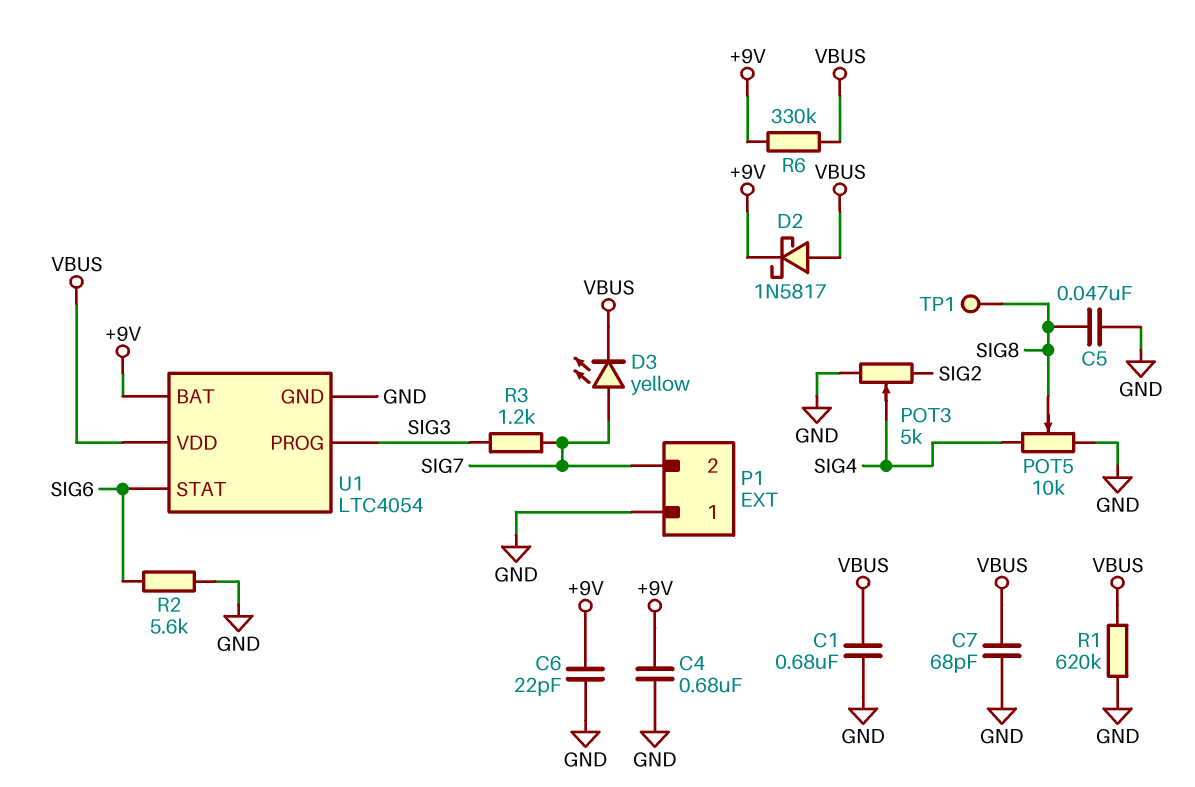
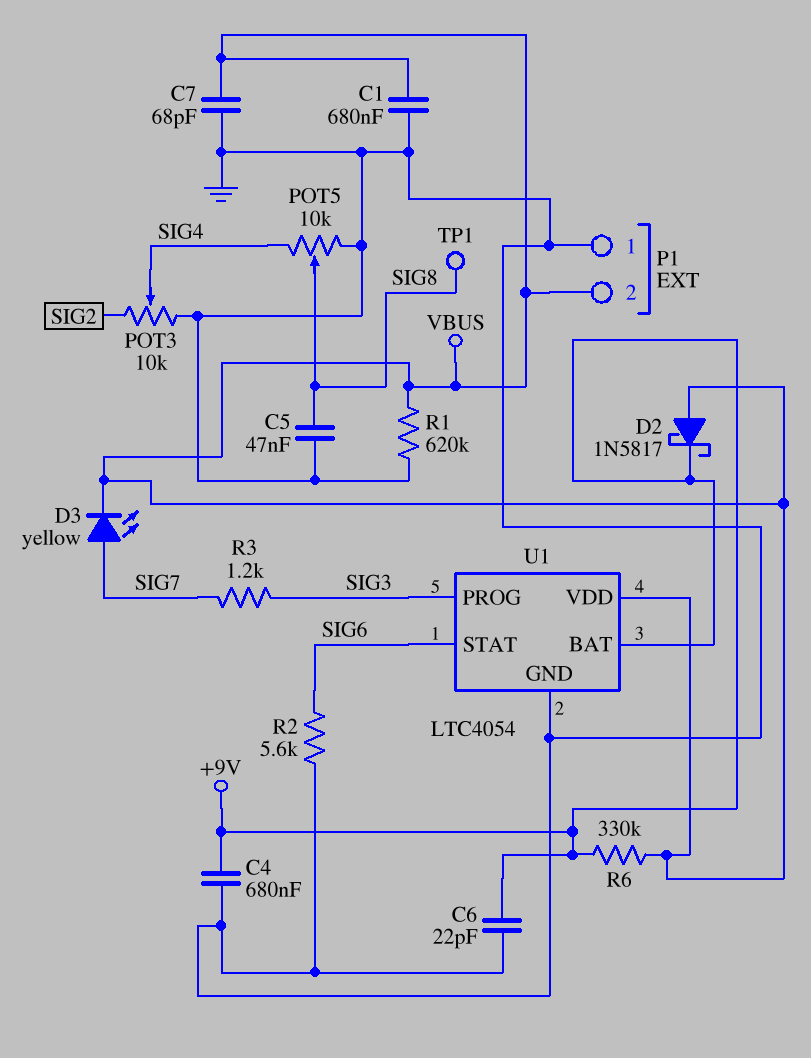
P1 pin 2: SIG7 -> VBUS
POT3: 5k (GND, SIG2, wiper SIG4) -> 10k (GND, SIG2, wiper SIG4)

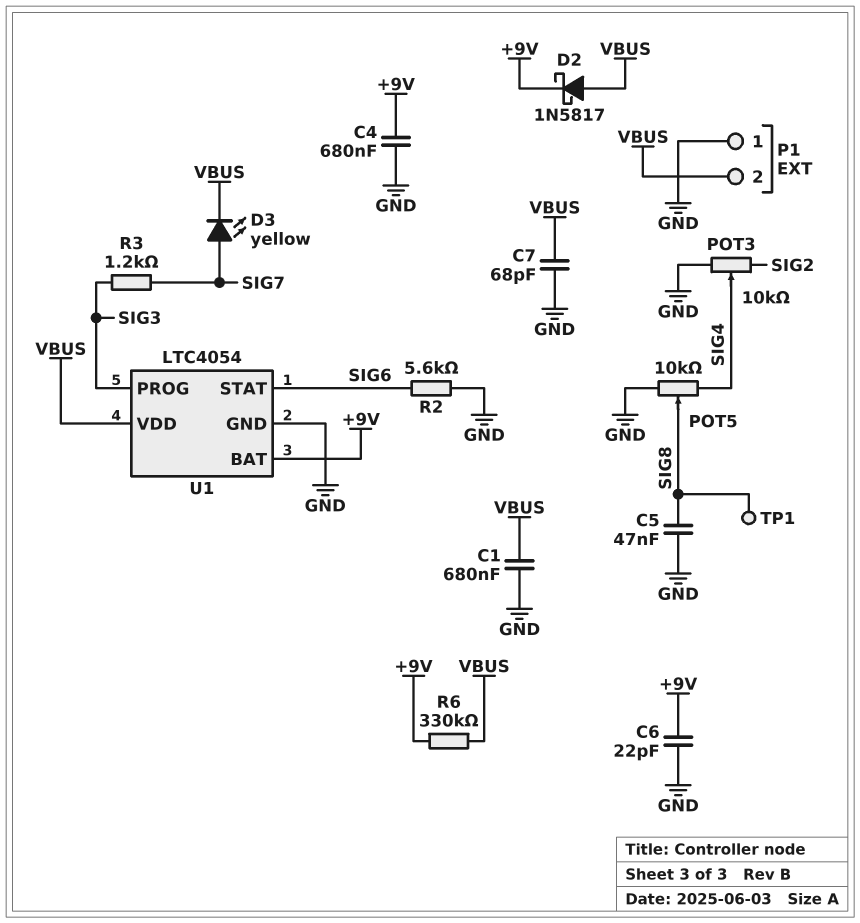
R1: 620k (GND, VBUS) -> none

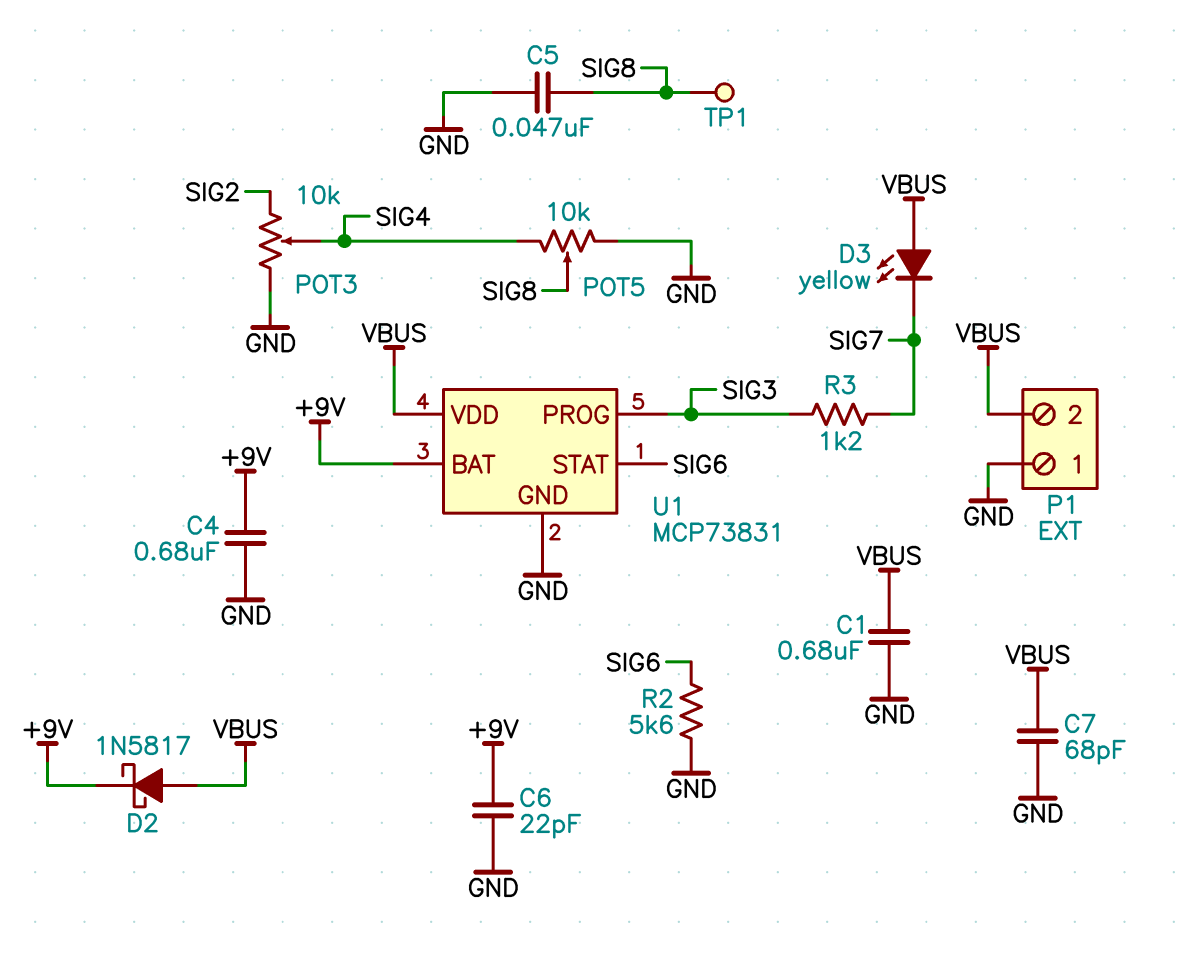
D3: LED yellow (A SIG7, K VBUS) -> LED yellow (A VBUS, K SIG7)
R6: 330k (+9V, VBUS) -> none
U1: LTC4054 -> MCP73831

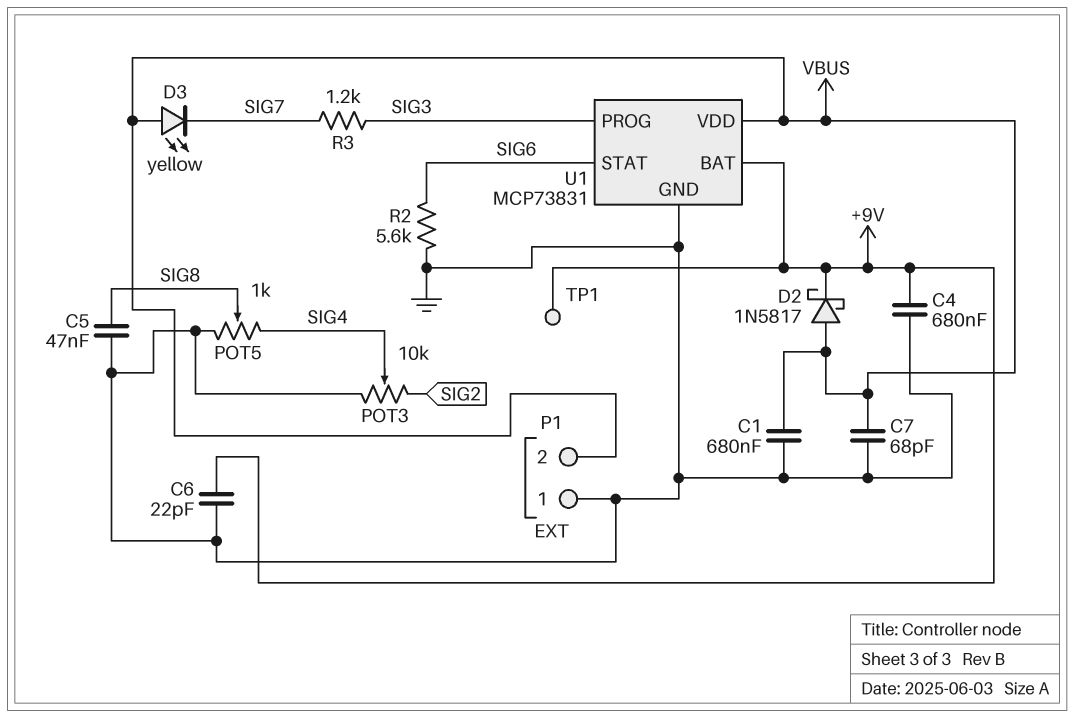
POT5: 10k (GND, SIG4, wiper SIG8) -> 1k (GND, SIG4, wiper SIG8)
TP1: test point (SIG8) -> test point (+9V)

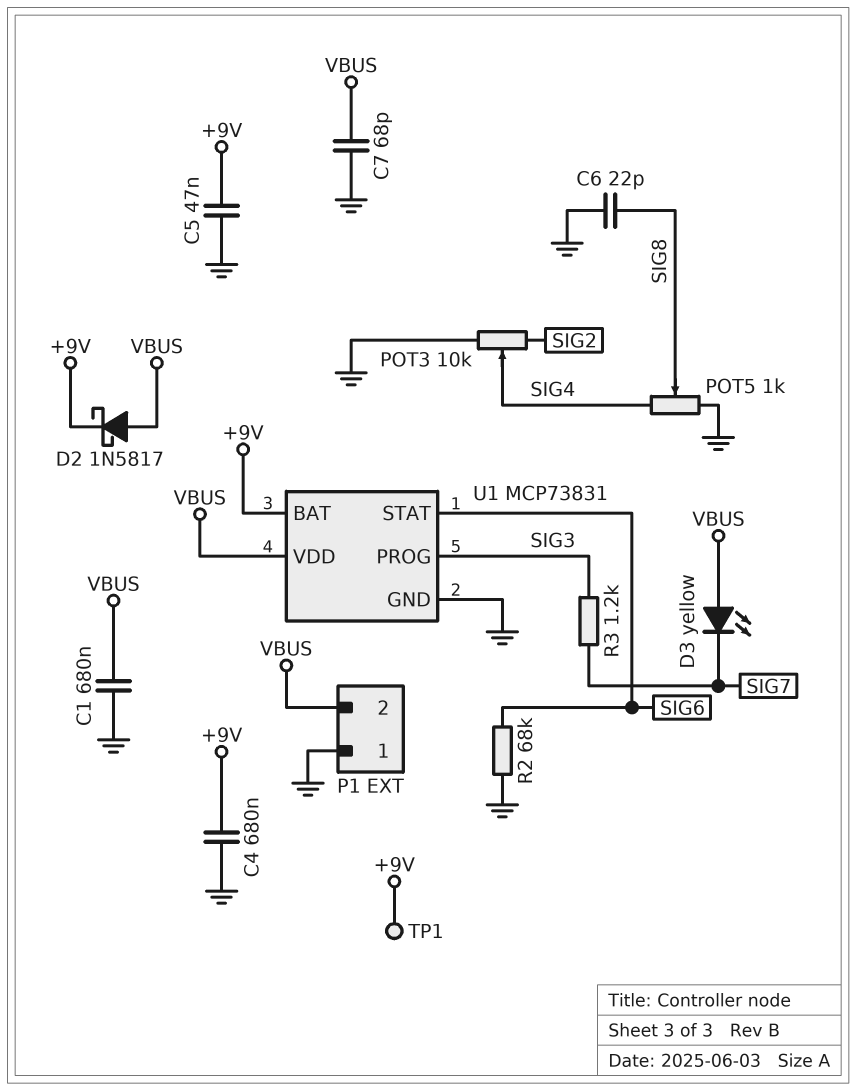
C5: 47nF (GND, SIG8) -> 47nF (+9V, GND)
C6: 22pF (+9V, GND) -> 22pF (GND, SIG8)
R2: 5.6k (GND, SIG6) -> 68k (GND, SIG6)

